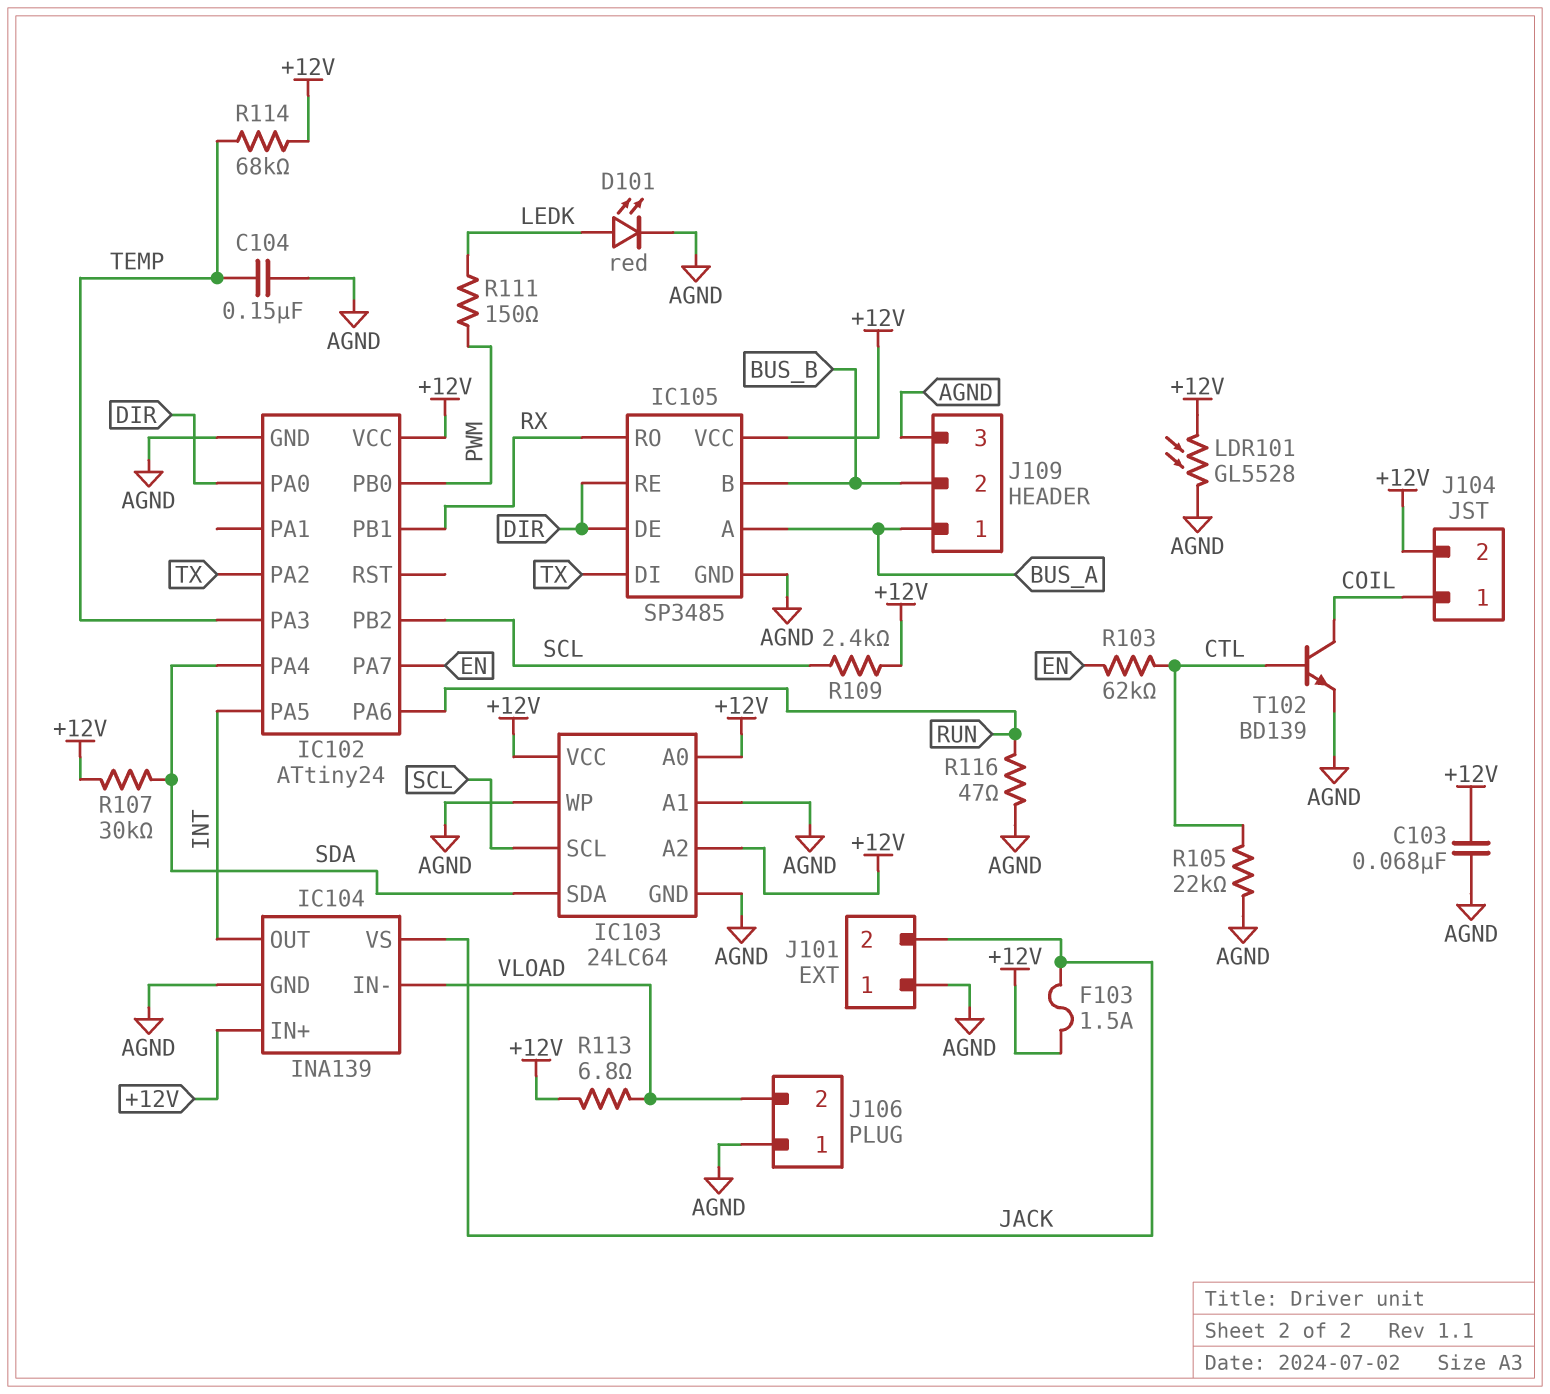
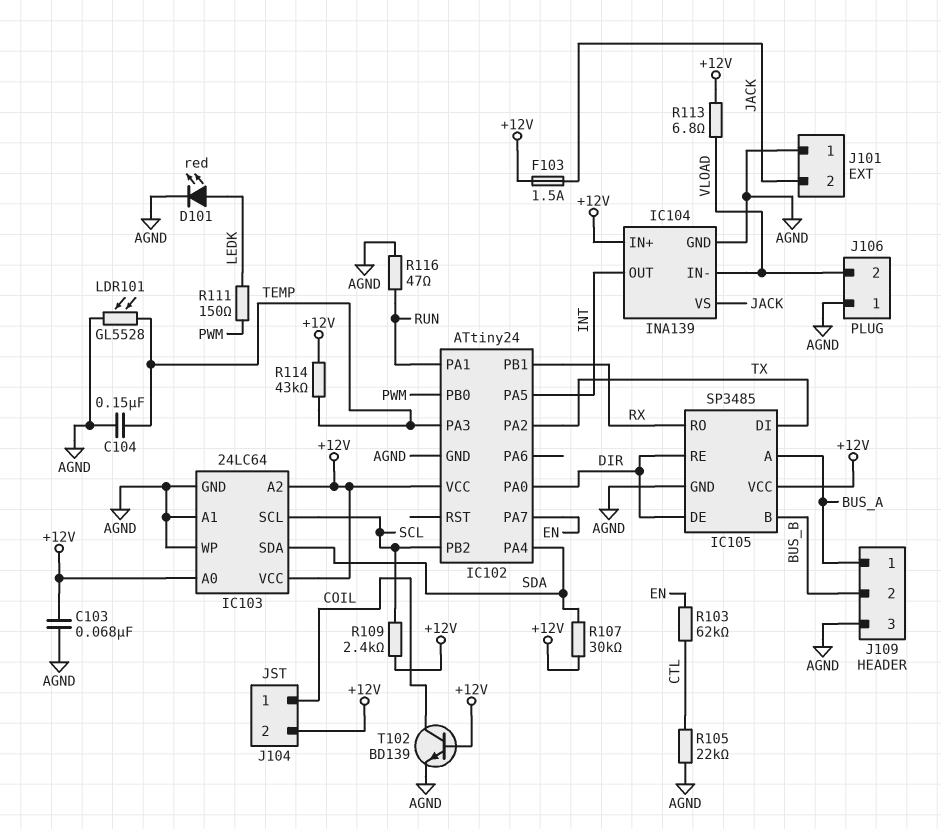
IC102 pin PA1: none -> RUN
IC102 pin PA6: RUN -> none
LDR101: GL5528 (+12V, AGND) -> GL5528 (AGND, TEMP)
R114: 68k (+12V, TEMP) -> 43k (+12V, TEMP)
T102: NPN BD139 (B CTL, C COIL, E AGND) -> NPN BD139 (B +12V, C COIL, E AGND)

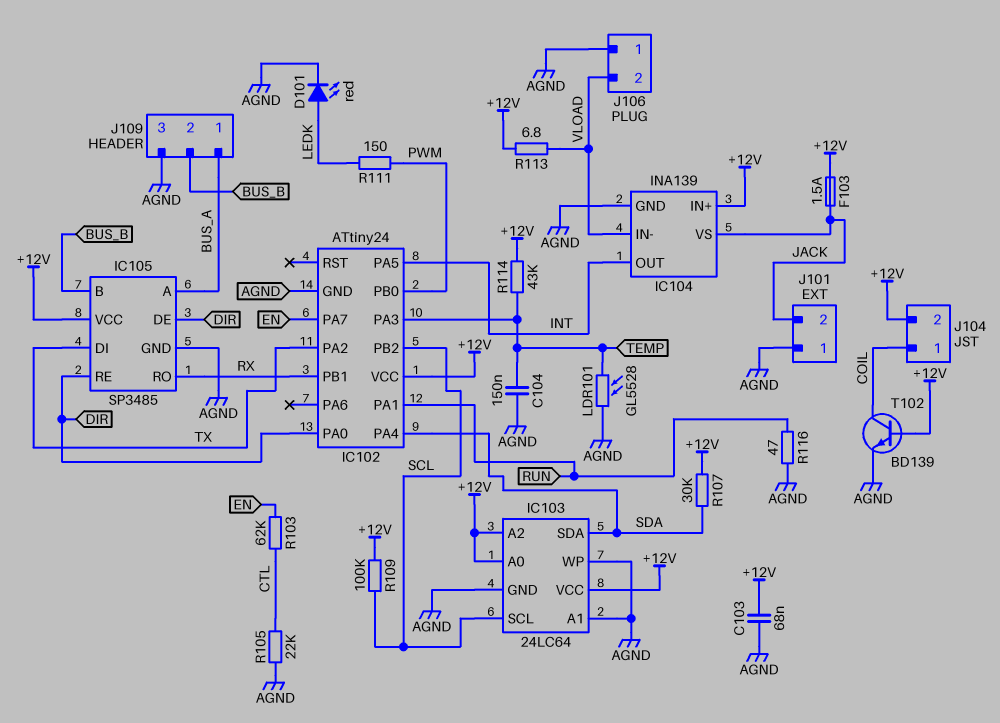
R109: 2.4k (+12V, SCL) -> 100k (+12V, SCL)

